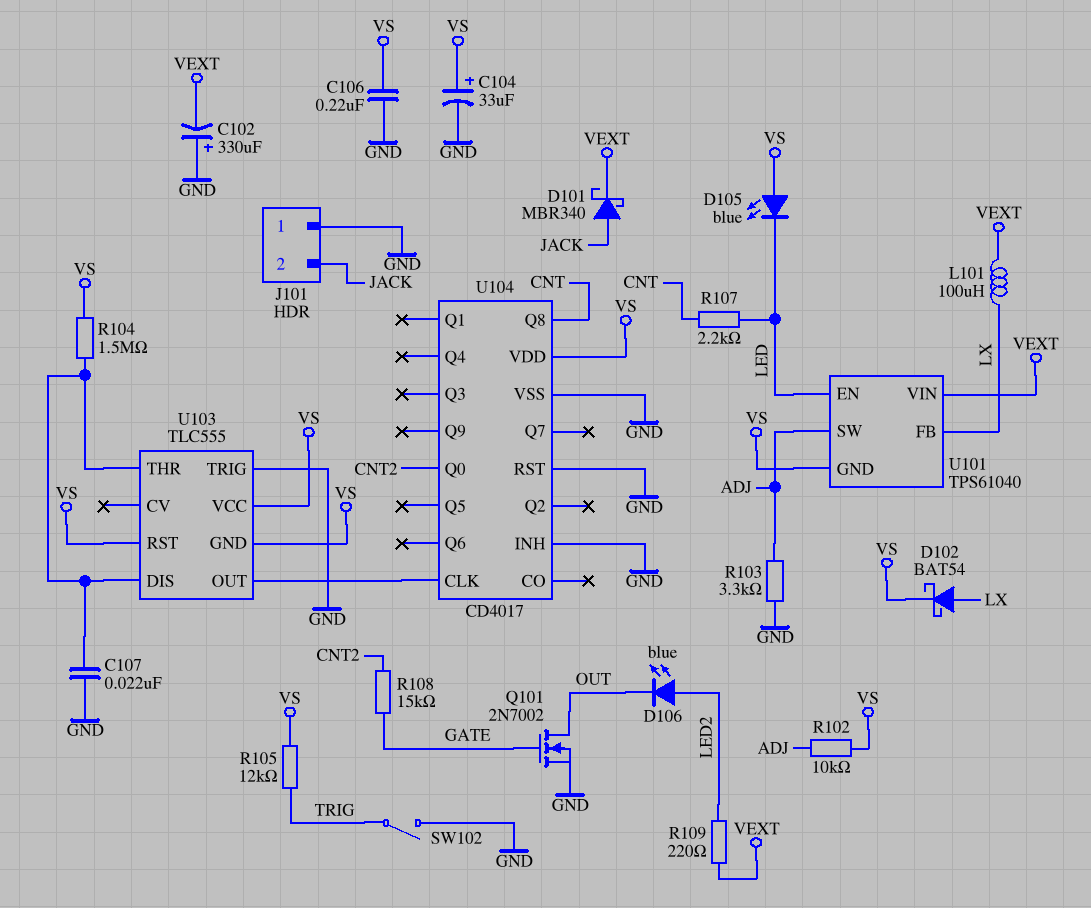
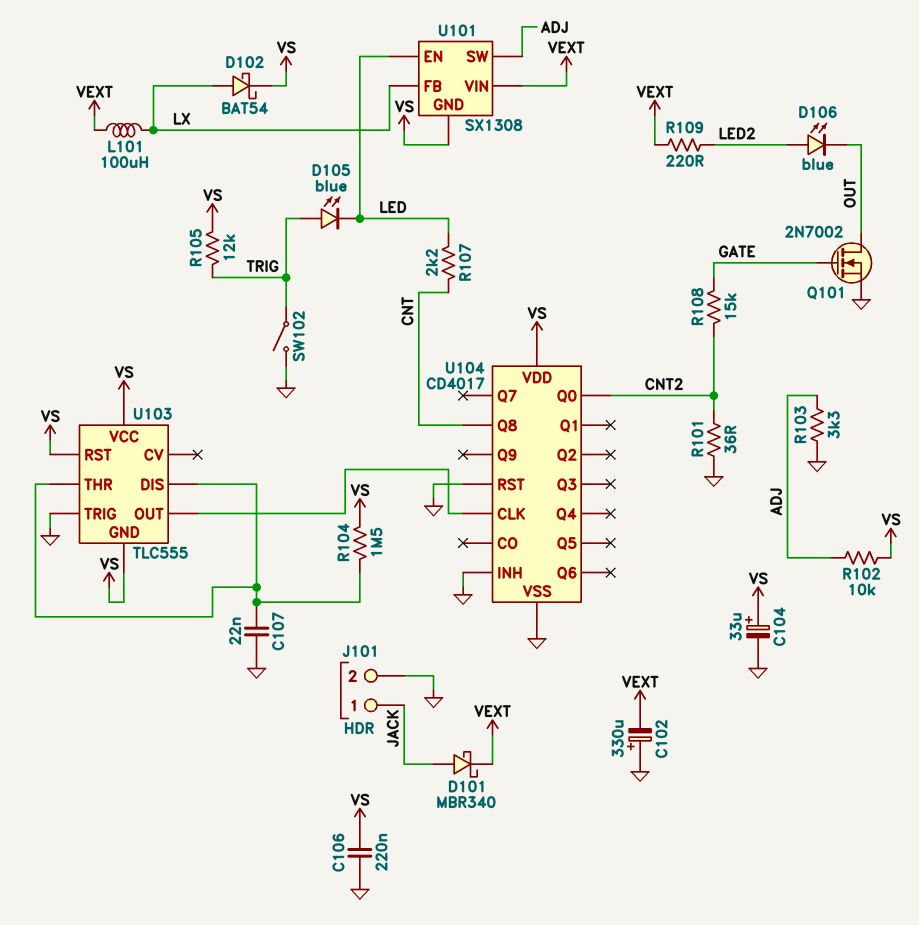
D105: LED blue (A VS, K LED) -> LED blue (A TRIG, K LED)
J101 pin 1: GND -> JACK
J101 pin 2: JACK -> GND
R101: none -> 36 (CNT2, GND)
U101: TPS61040 -> SX1308

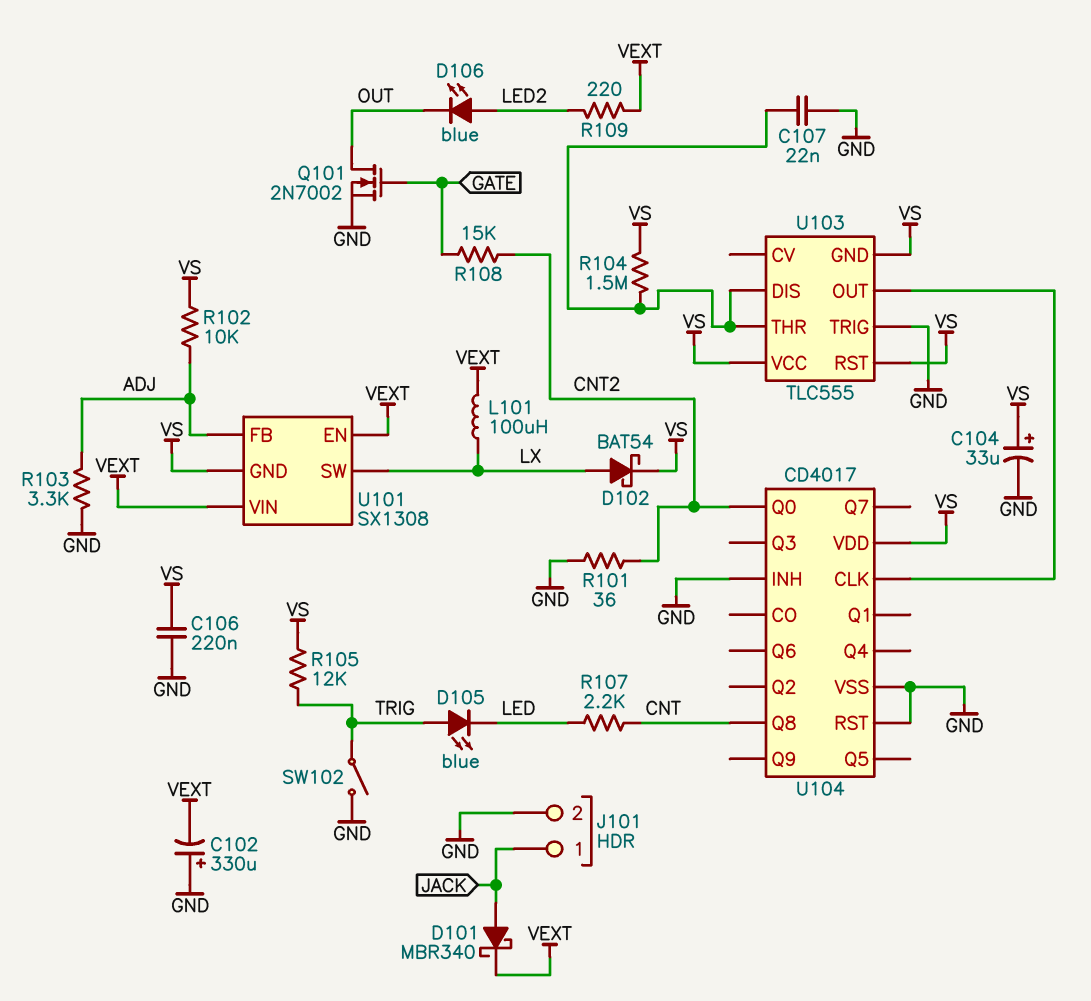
U101 pin EN: LED -> VEXT
U101 pin FB: LX -> ADJ
U101 pin SW: ADJ -> LX

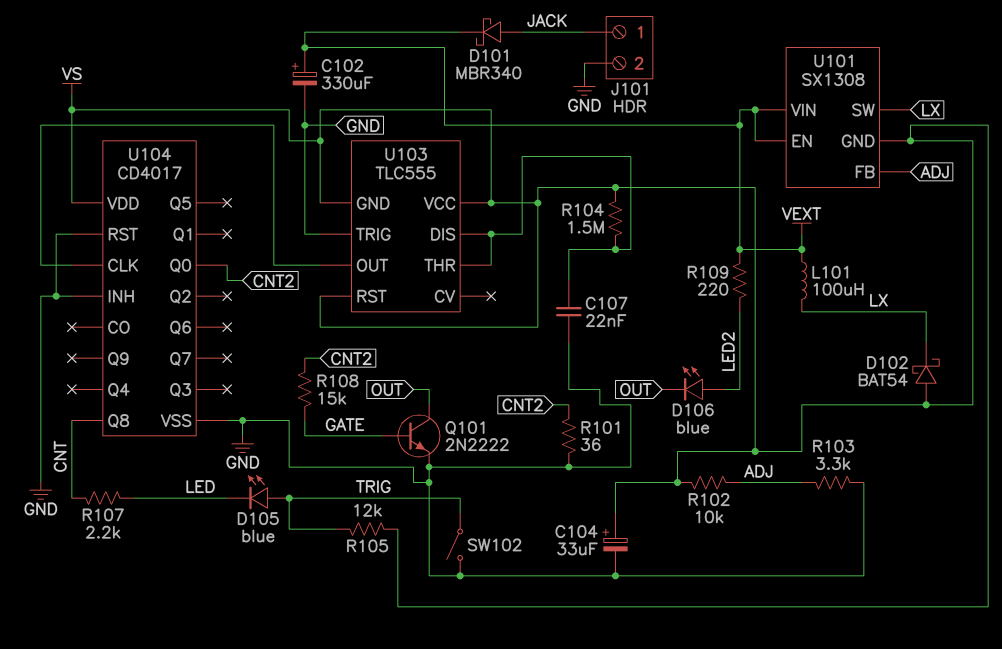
C102: 330uF (plus GND, minus VEXT) -> 330uF (plus VEXT, minus GND)
C106: 220nF (GND, VS) -> none
D102: schottky BAT54 (A LX, K VS) -> schottky BAT54 (A VS, K LX)
Q101: NMOS 2N7002 (G GATE, D OUT, S GND) -> NPN 2N2222 (B GATE, C OUT, E GND)

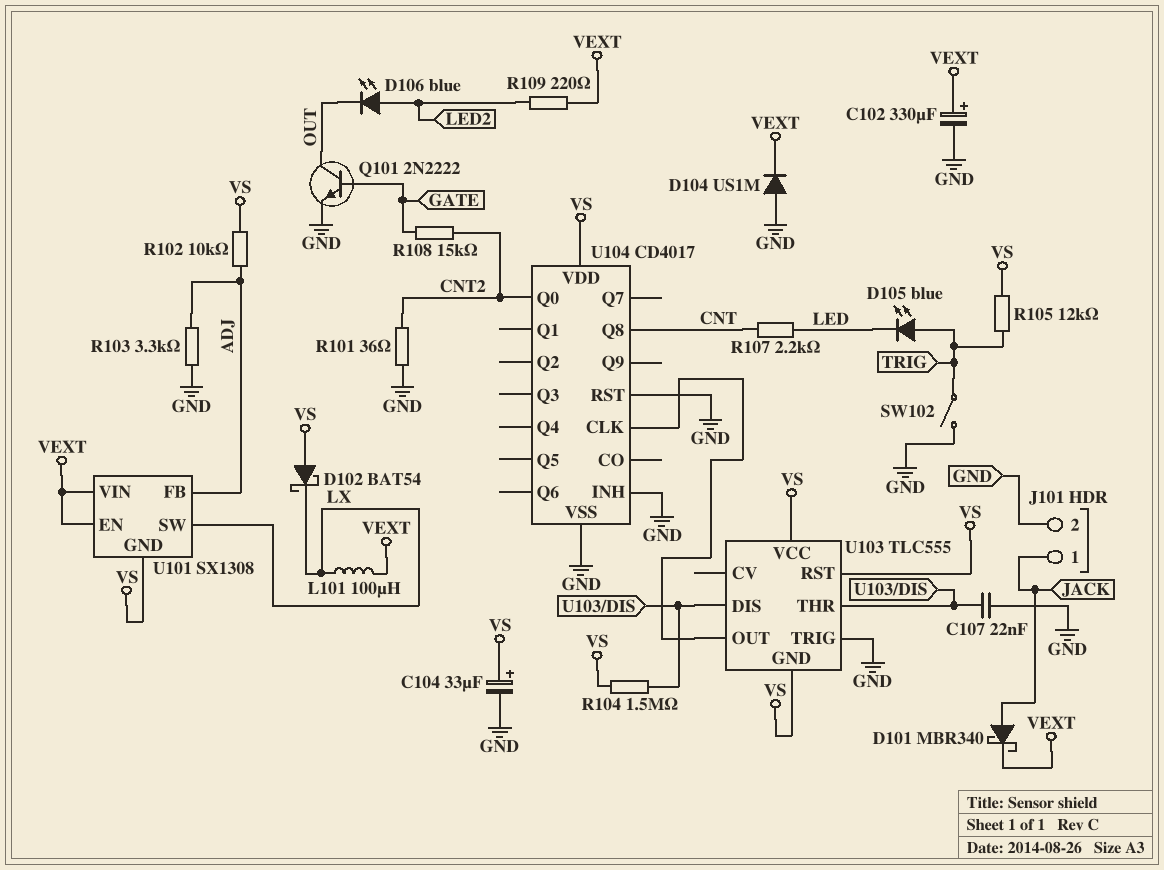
D104: none -> diode US1M (A GND, K VEXT)

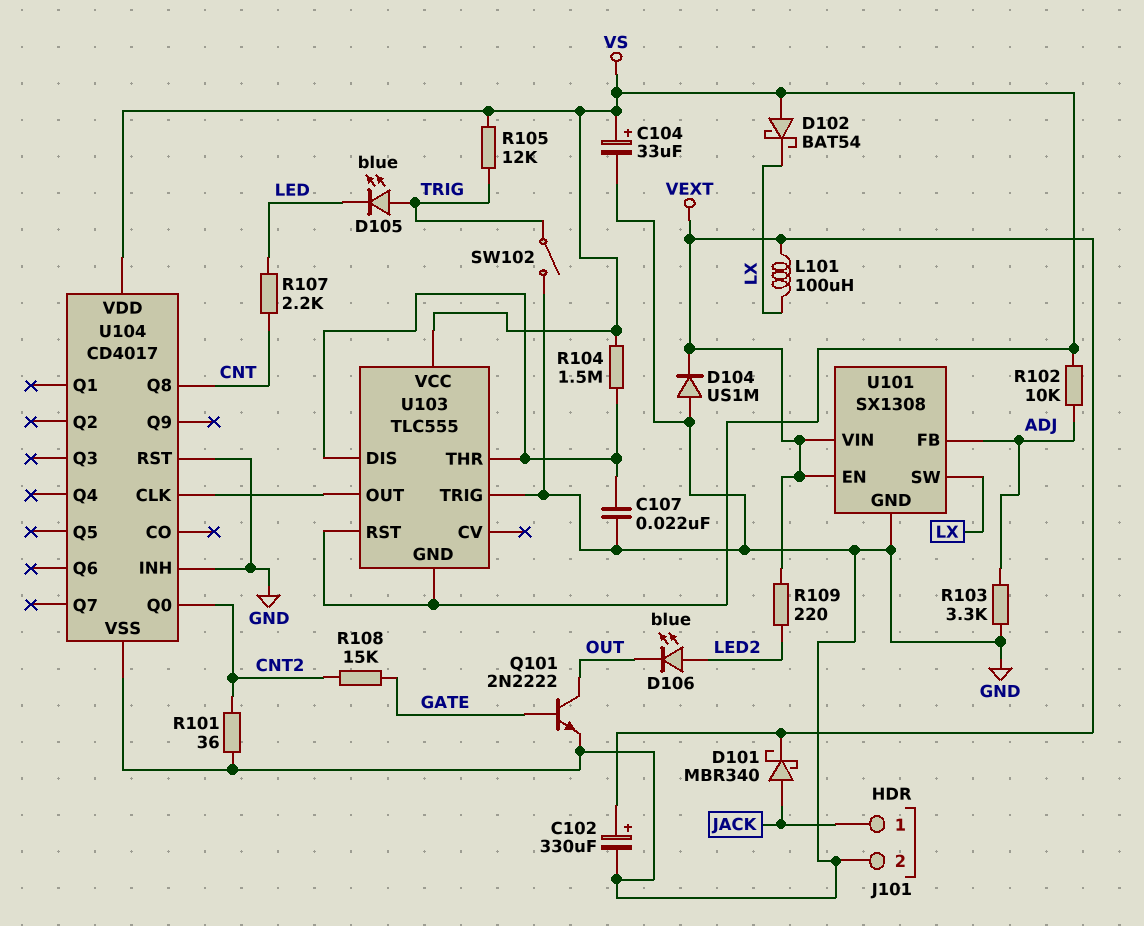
U101 pin GND: VS -> GND

